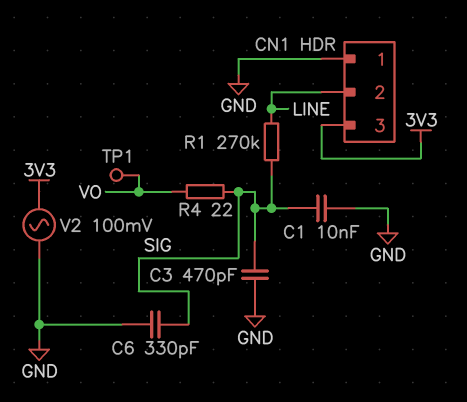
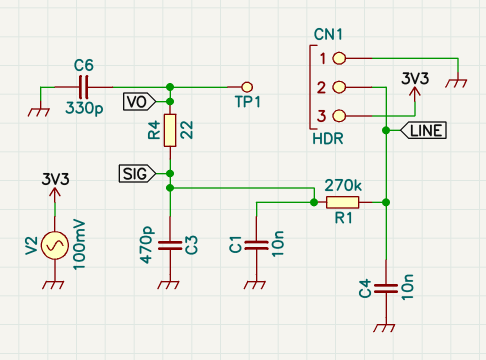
C4: none -> 10nF (GND, LINE)
C6: 330pF (GND, SIG) -> 330pF (GND, VO)

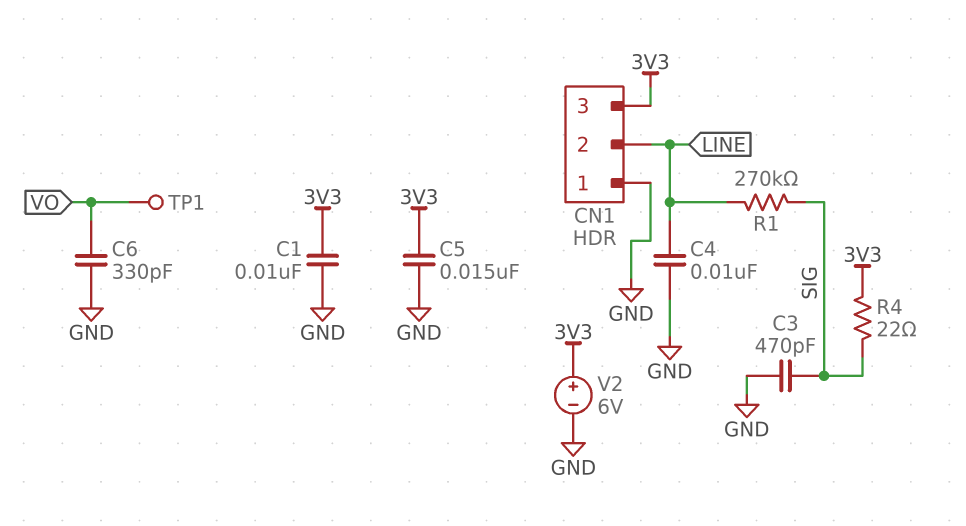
C1: 10nF (GND, SIG) -> 10nF (3V3, GND)
C5: none -> 15nF (3V3, GND)
R4: 22 (SIG, VO) -> 22 (3V3, SIG)
V2: AC 100mV (3V3, GND) -> 6V (plus 3V3, minus GND)

